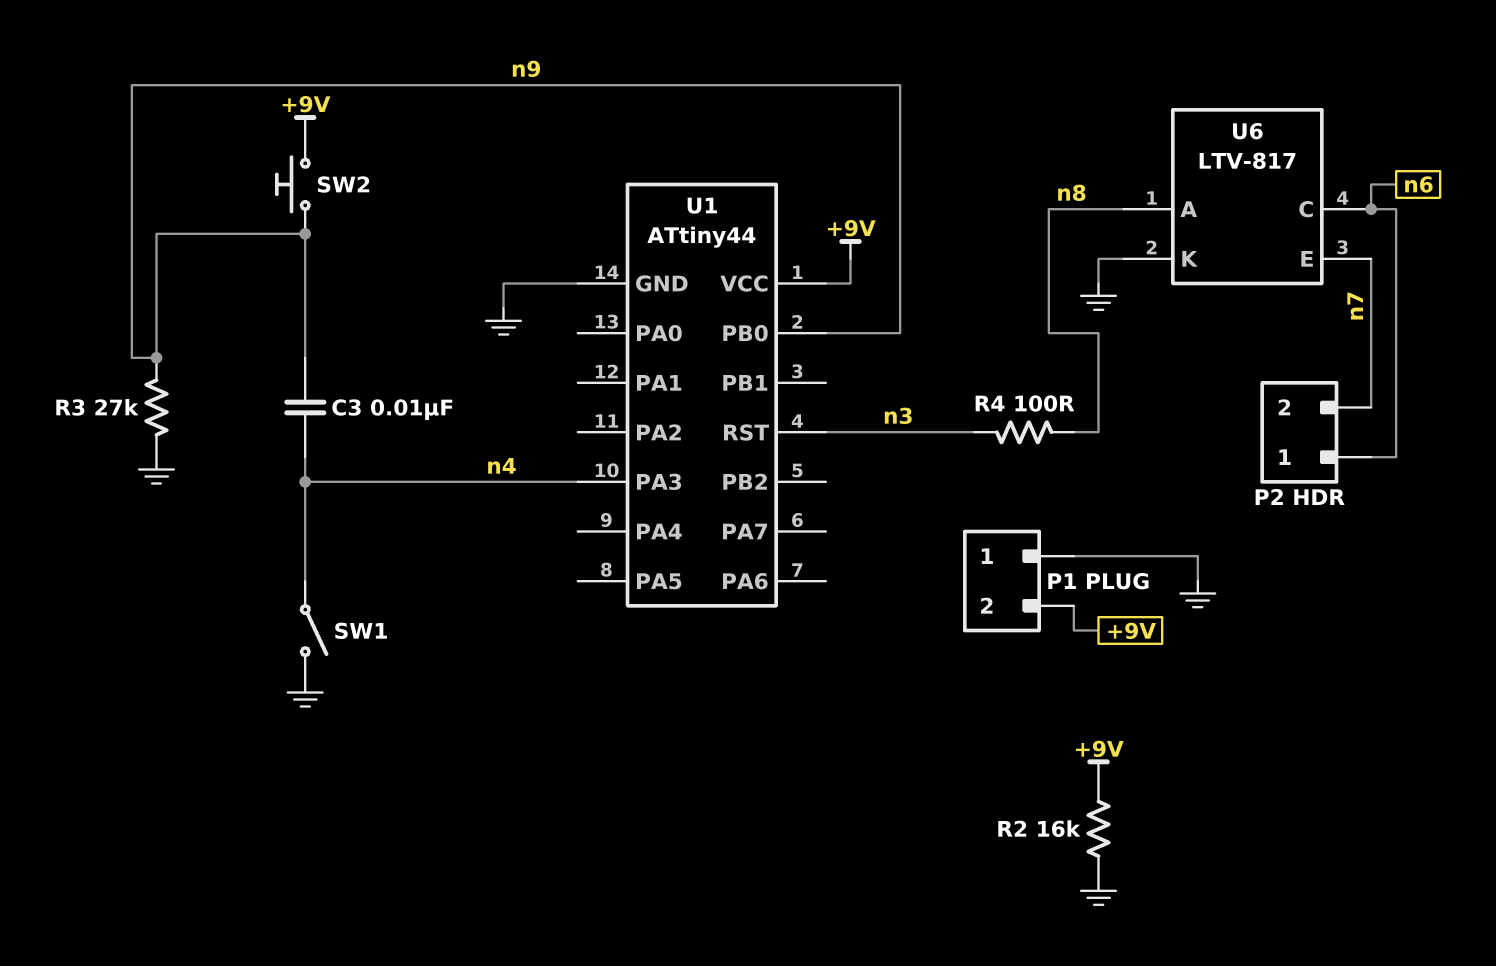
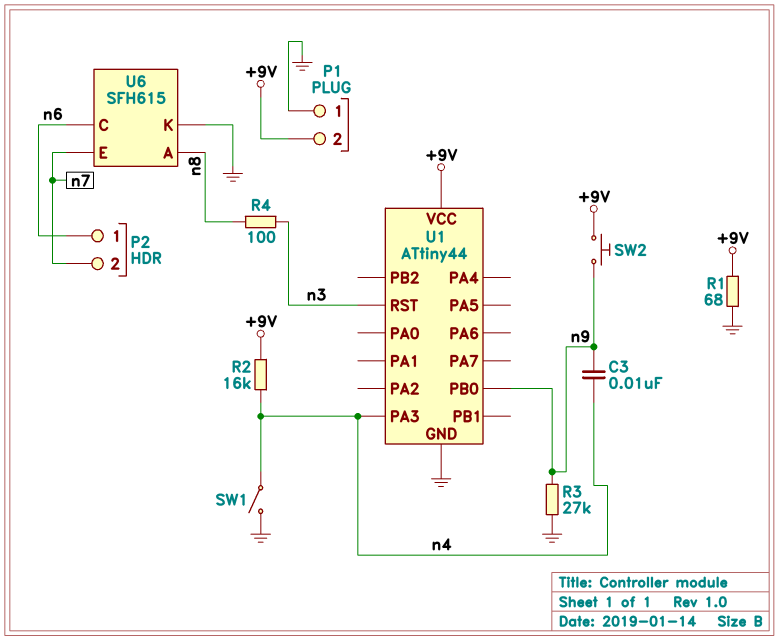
R1: none -> 68 (+9V, GND)
R2: 16k (+9V, GND) -> 16k (+9V, n4)
U6: LTV-817 -> SFH615

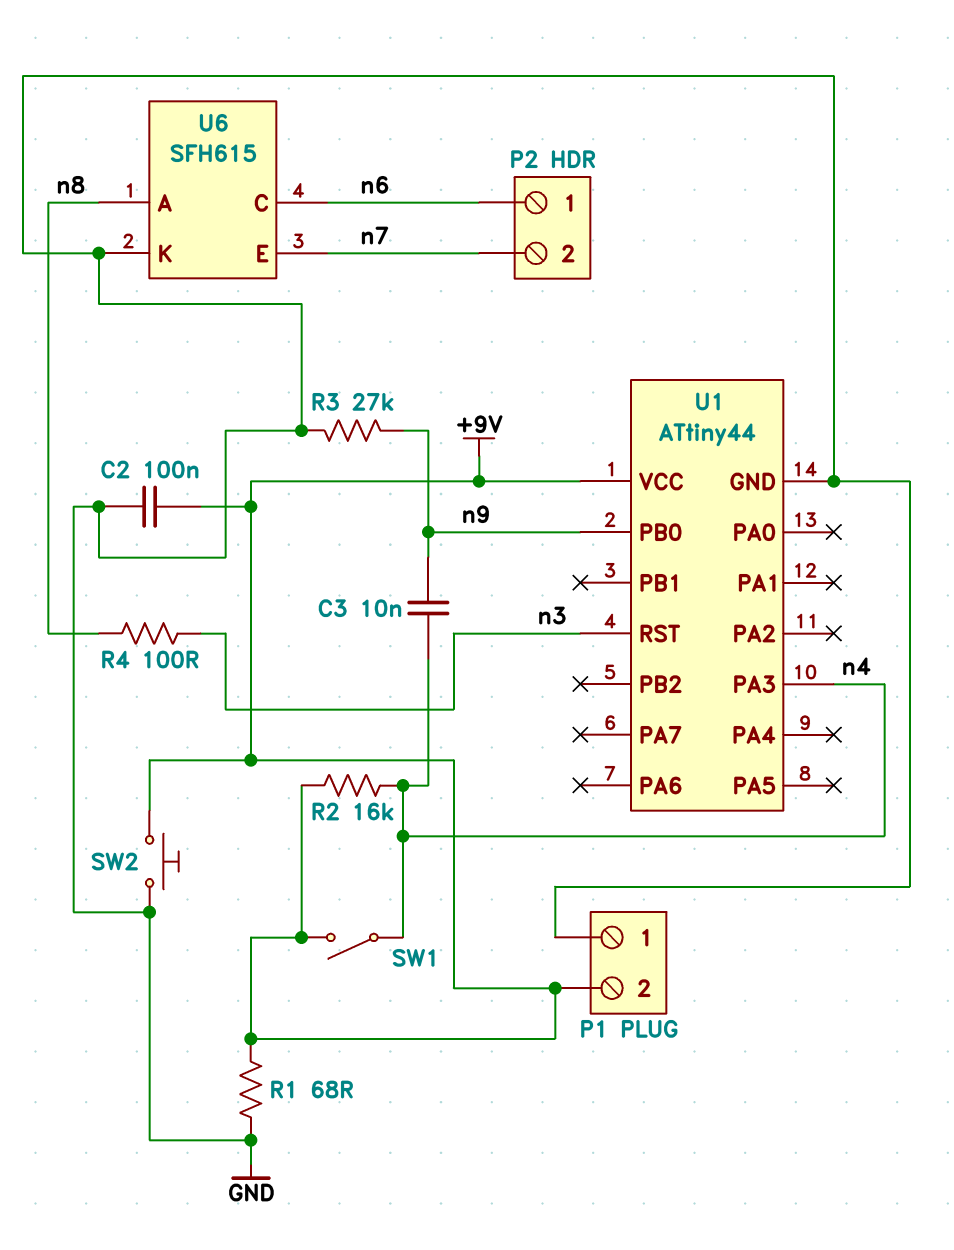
C2: none -> 100nF (+9V, GND)
SW1: switch (GND, n4) -> switch (+9V, n4)
SW2: button (+9V, n9) -> button (+9V, GND)

